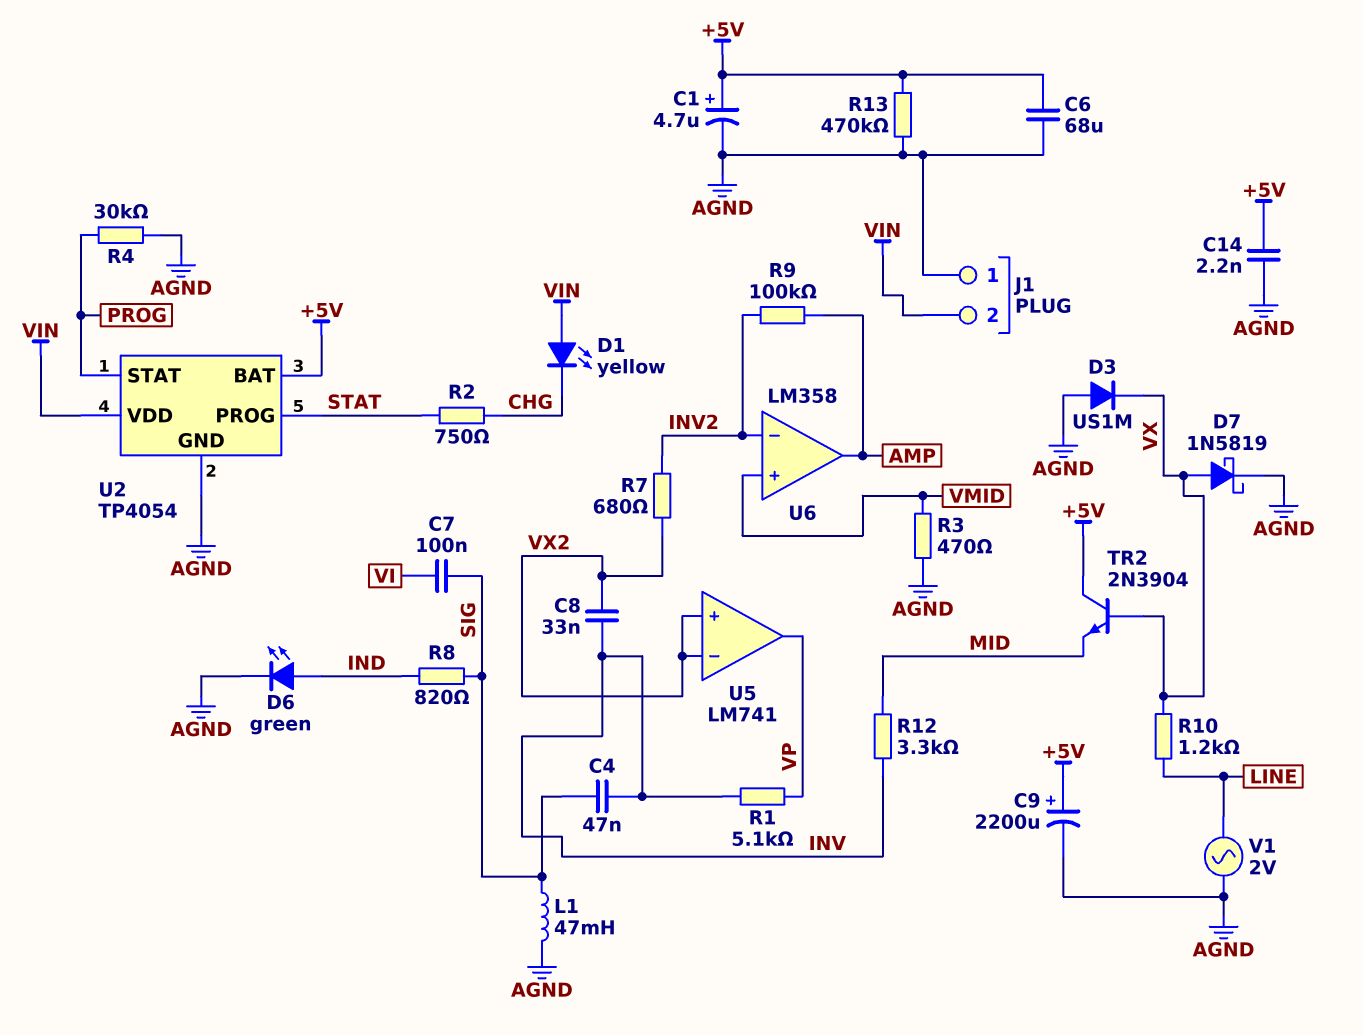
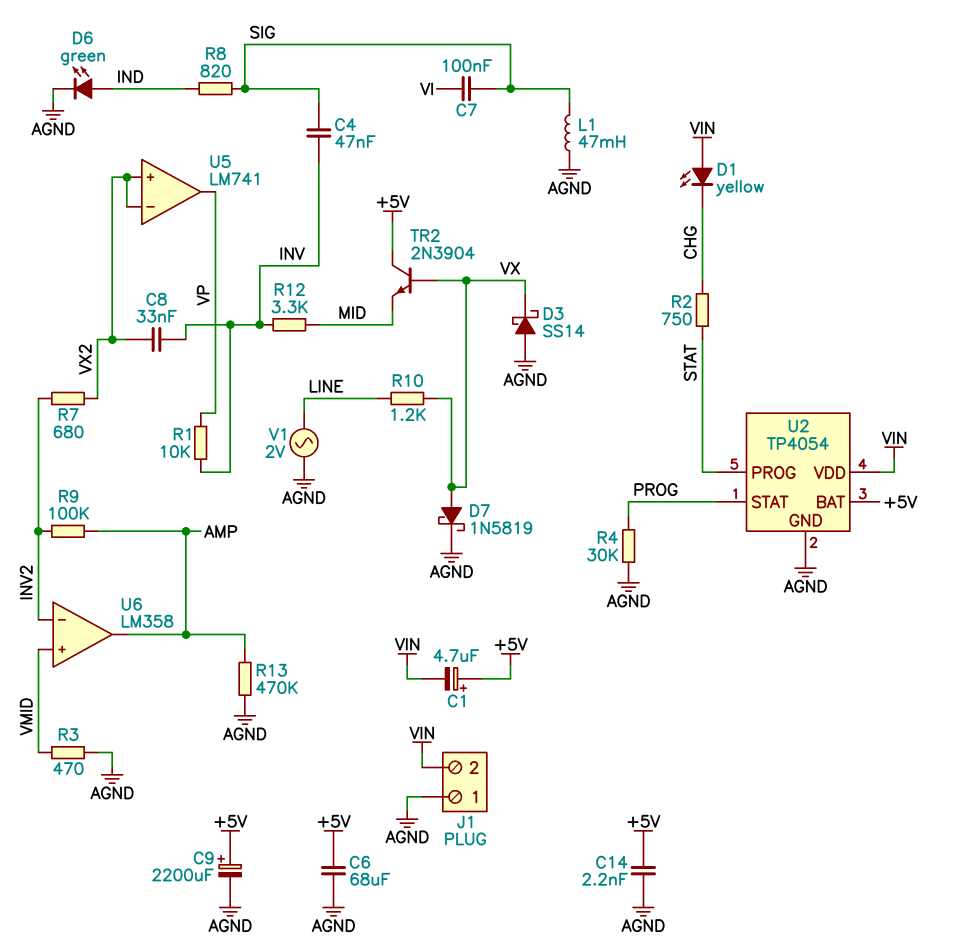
C1: 4.7uF (plus +5V, minus AGND) -> 4.7uF (plus +5V, minus VIN)
D3: diode US1M (A AGND, K VX) -> schottky SS14 (A AGND, K VX)
R1: 5.1k (INV, VP) -> 10k (INV, VP)
R13: 470k (+5V, AGND) -> 470k (AGND, AMP)

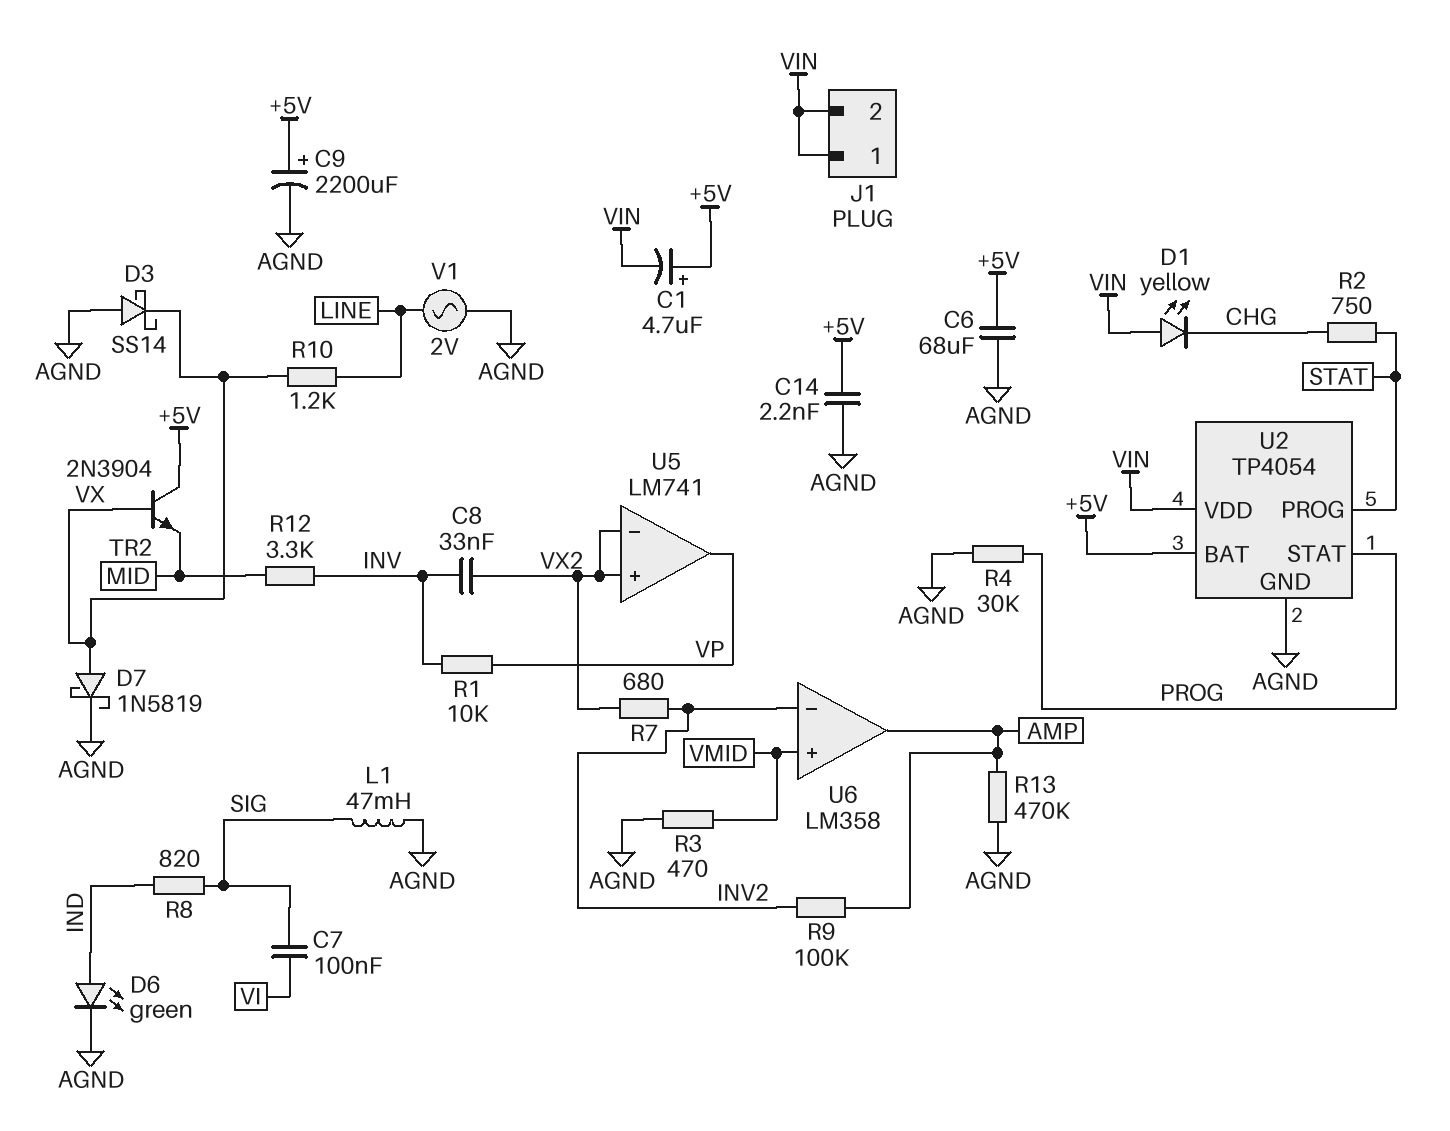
C4: 47nF (INV, SIG) -> none
J1 pin 1: AGND -> VIN

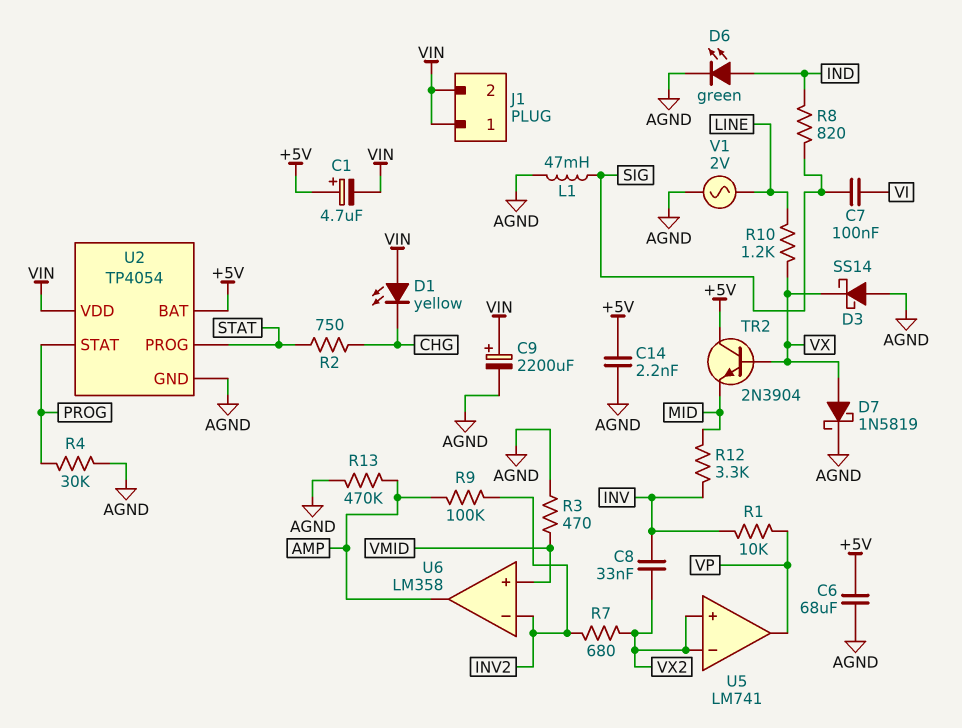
C9: 2200uF (plus +5V, minus AGND) -> 2200uF (plus VIN, minus AGND)

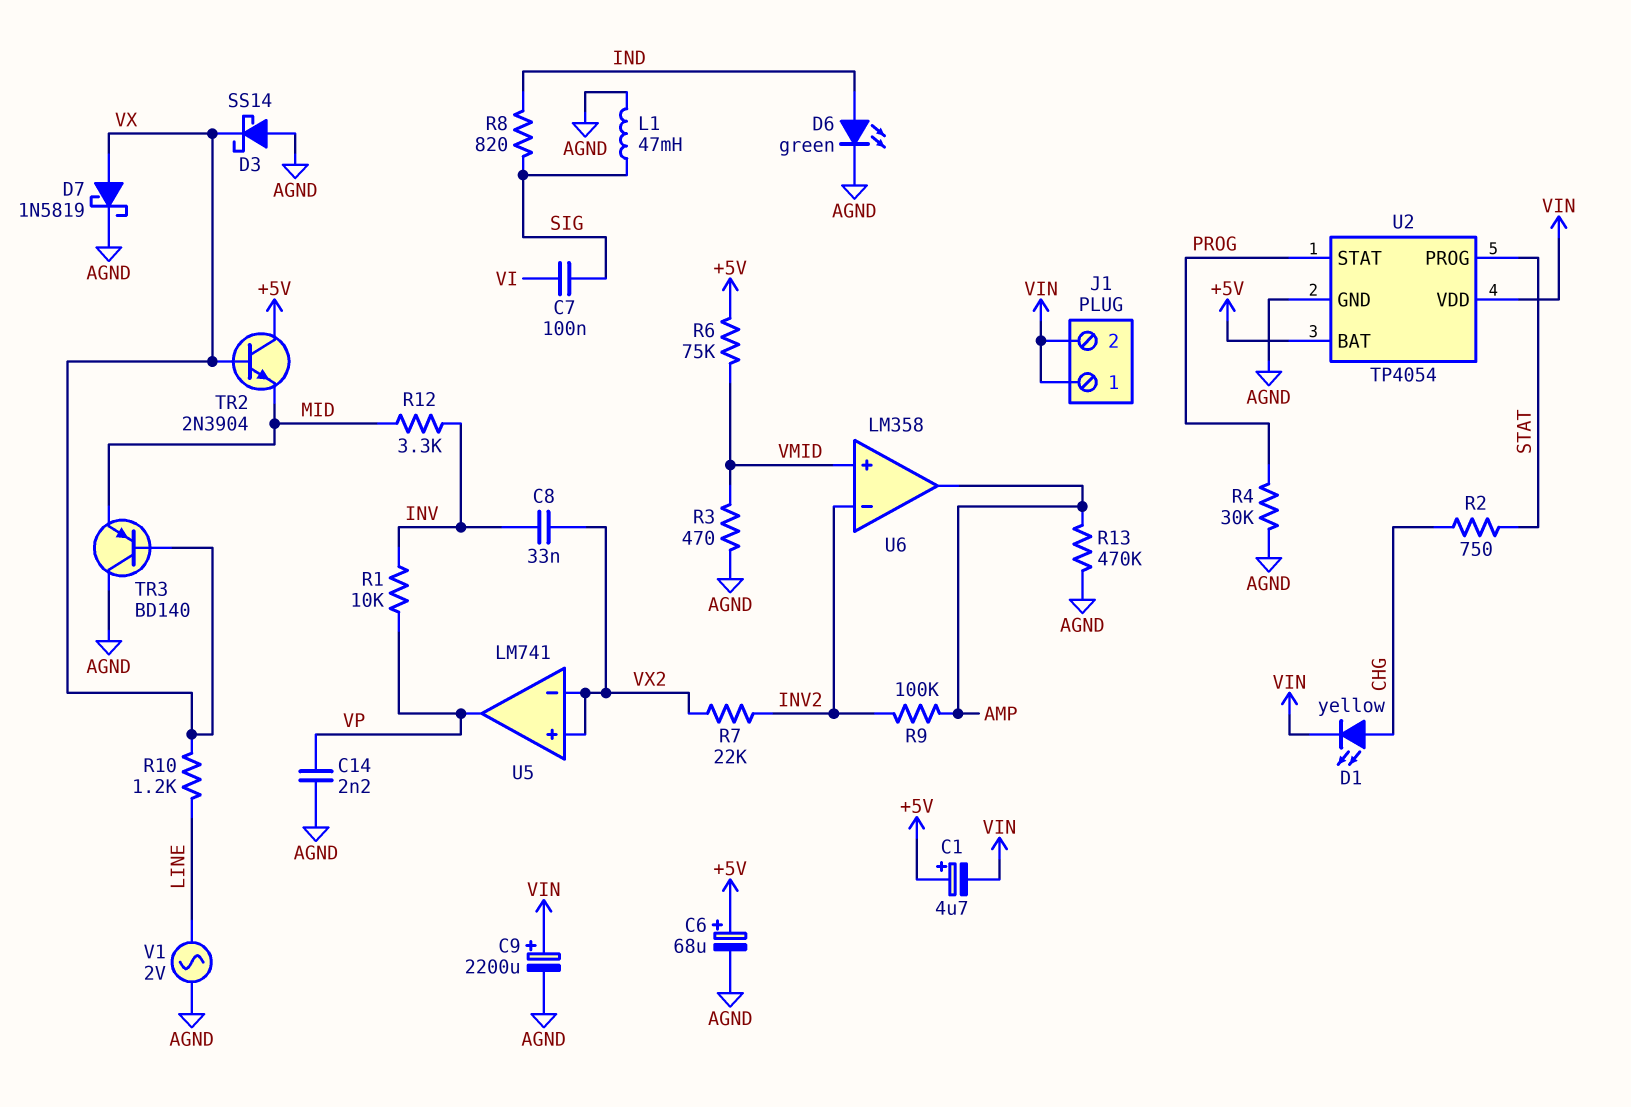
C6: 68uF (+5V, AGND) -> 68uF (plus +5V, minus AGND)
C14: 2.2nF (+5V, AGND) -> 2.2nF (AGND, VP)
D1: LED yellow (A VIN, K CHG) -> LED yellow (A CHG, K VIN)
R6: none -> 75k (+5V, VMID)
R7: 680 (INV2, VX2) -> 22k (INV2, VX2)
TR3: none -> PNP BD140 (B VX, C AGND, E MID)

